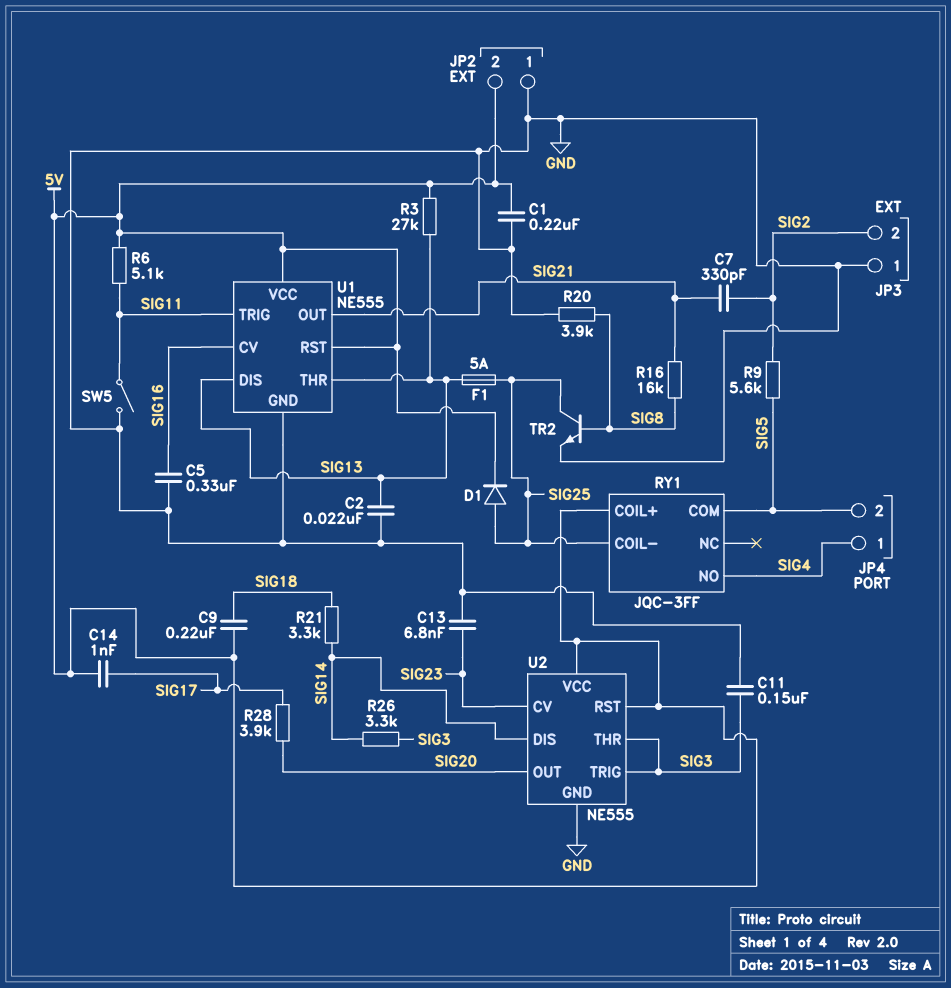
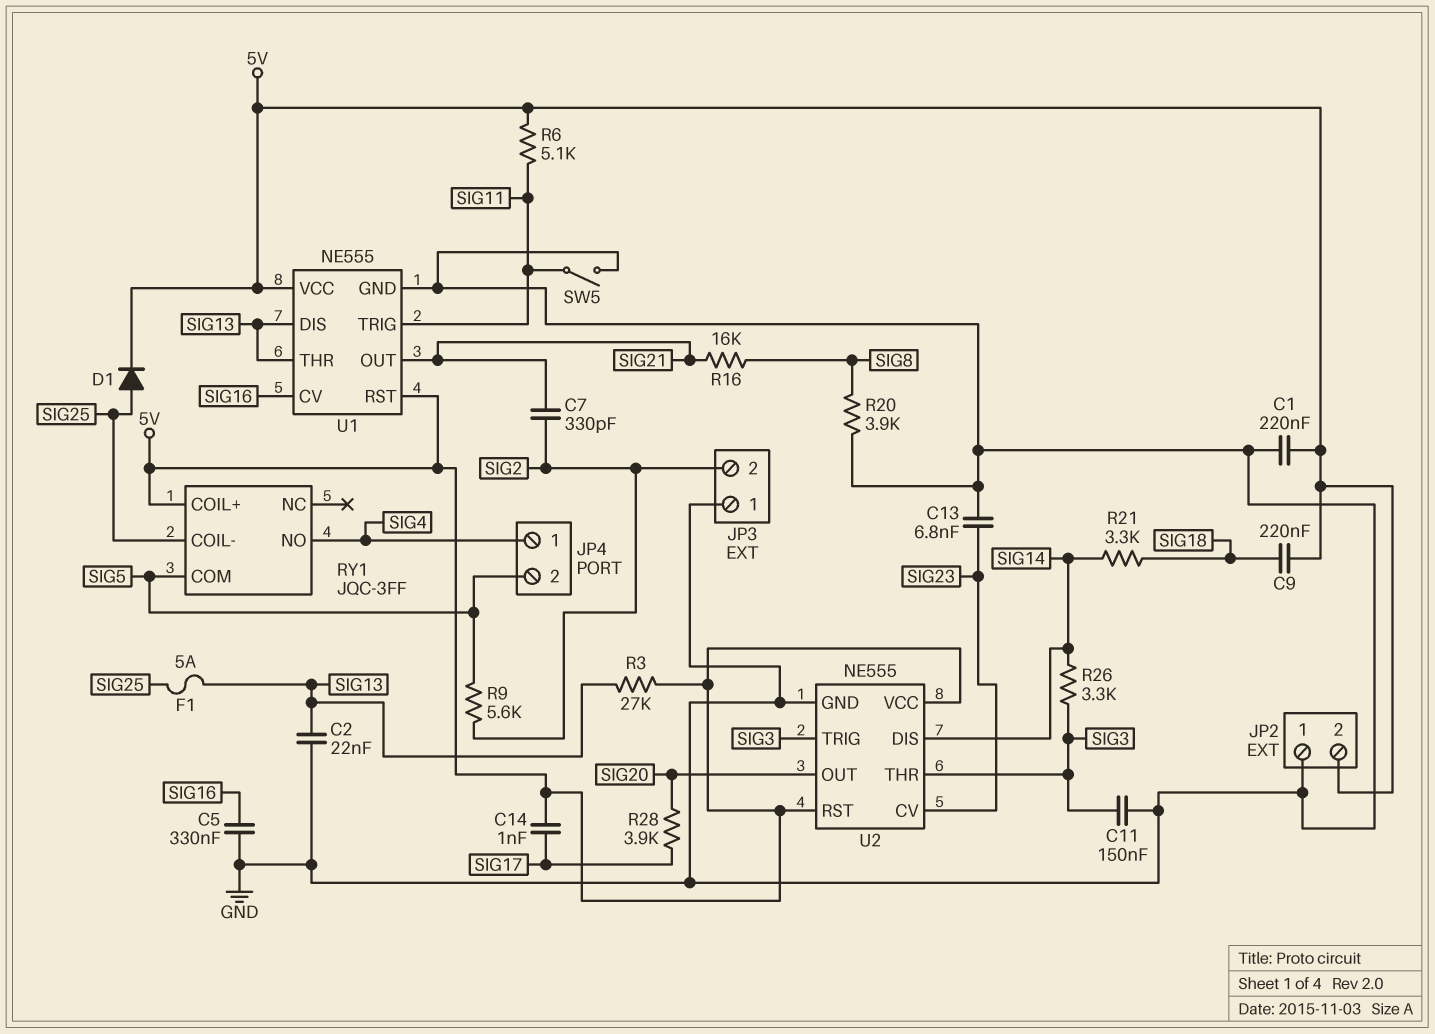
TR2: NPN (B SIG8, C SIG25, E GND) -> none

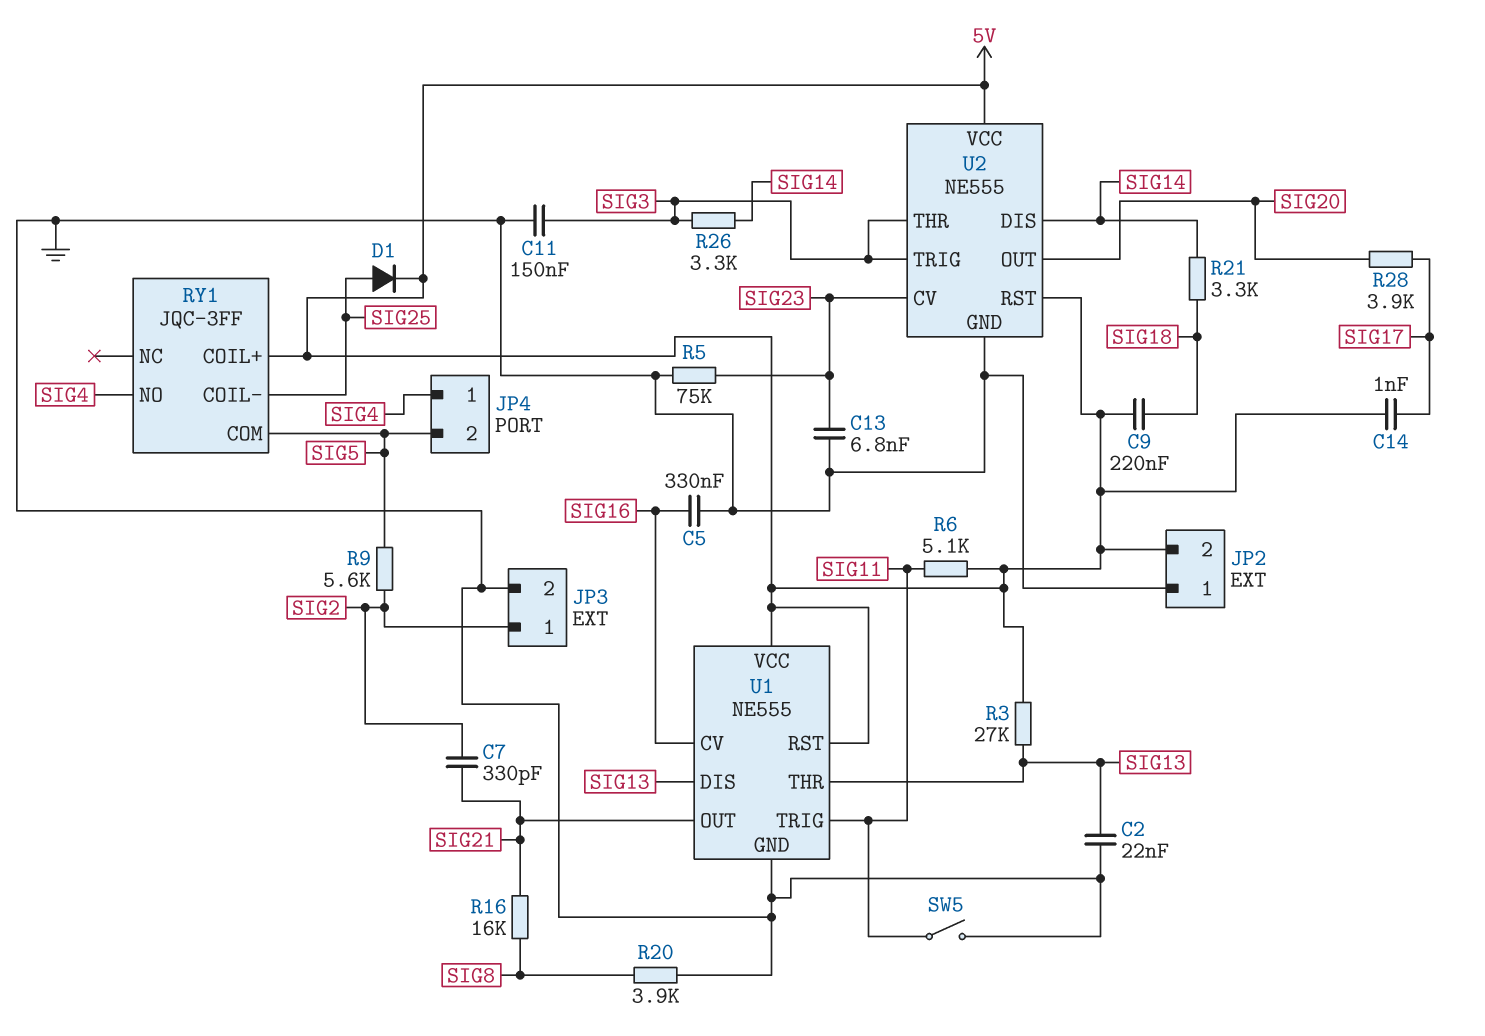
C1: 220nF (5V, GND) -> none
F1: 5A (SIG13, SIG25) -> none
JP3 pin 1: GND -> SIG2
JP3 pin 2: SIG2 -> GND
R5: none -> 75k (GND, SIG23)

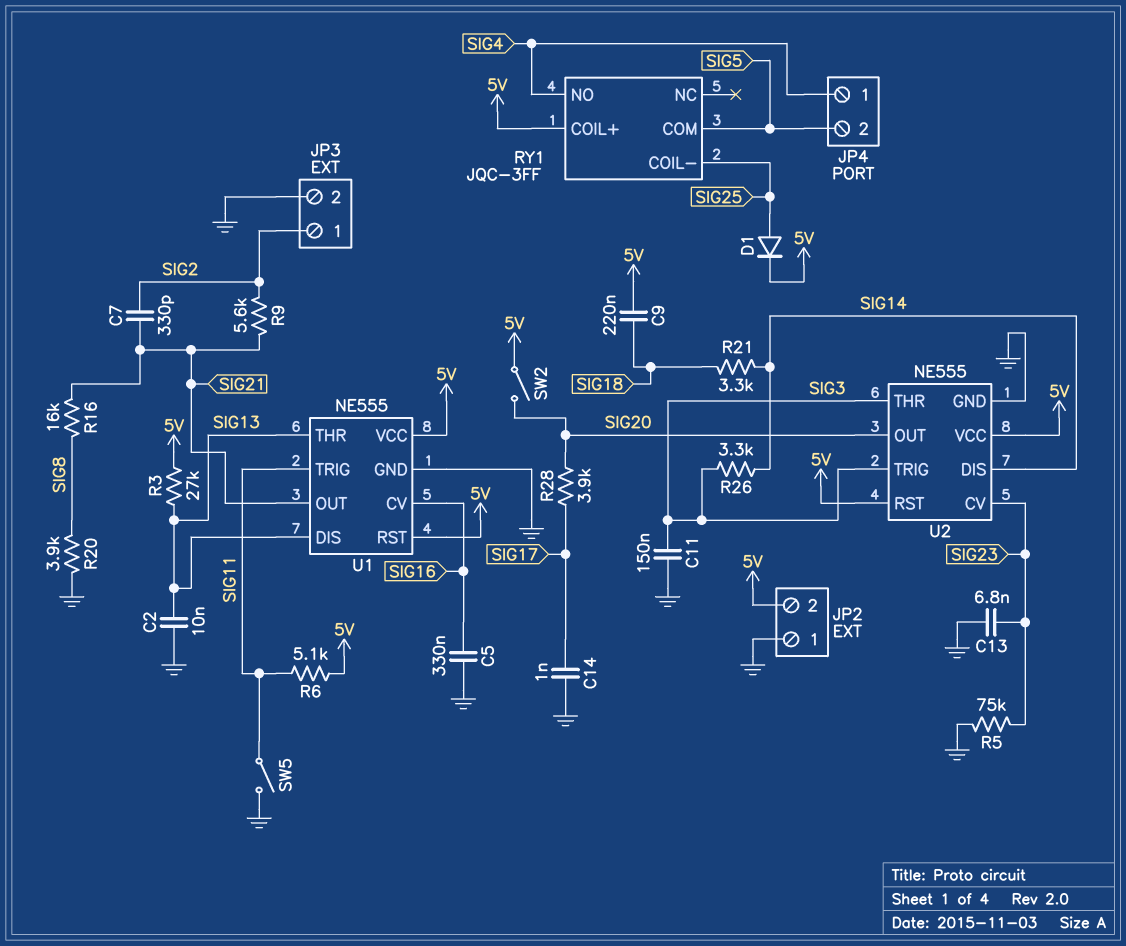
C2: 22nF (GND, SIG13) -> 10nF (GND, SIG13)
C14: 1nF (5V, SIG17) -> 1nF (GND, SIG17)
R9: 5.6k (SIG2, SIG5) -> 5.6k (SIG2, SIG21)
SW2: none -> switch (5V, SIG20)

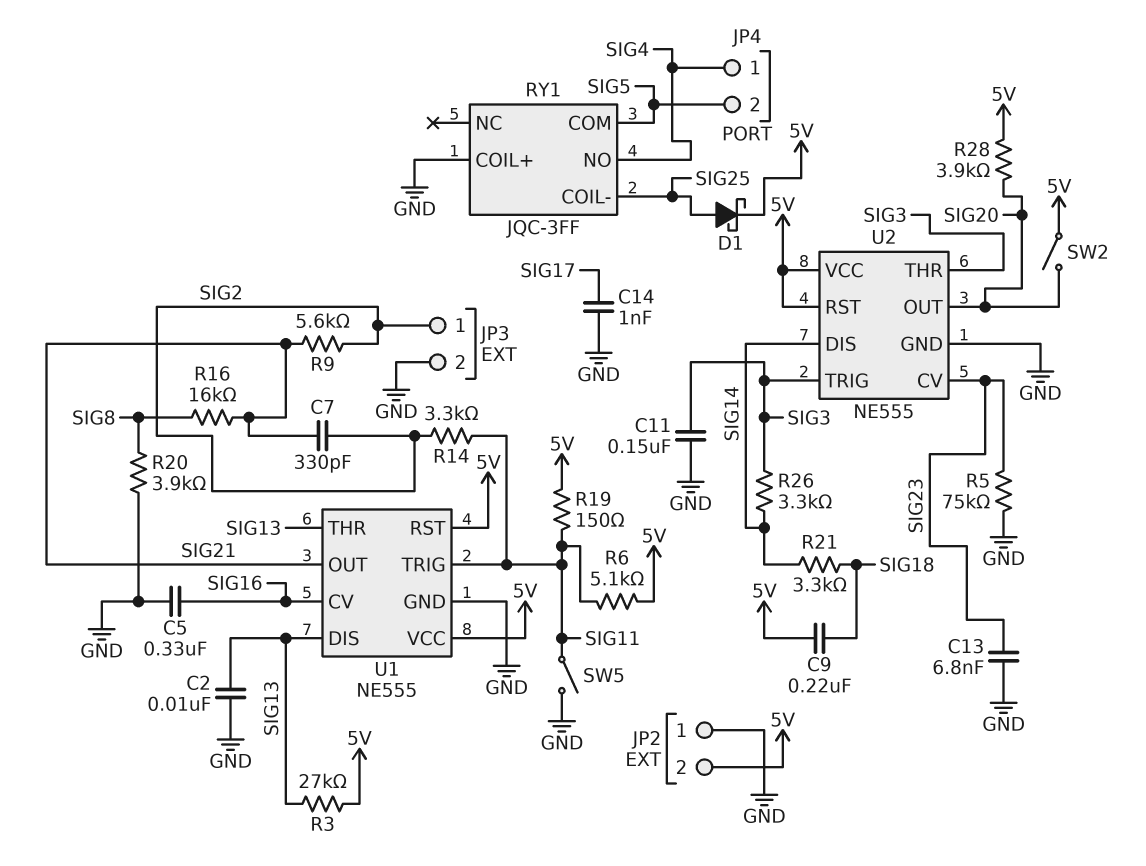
D1: diode (A SIG25, K 5V) -> schottky (A SIG25, K 5V)
R14: none -> 3.3k (SIG2, SIG11)
R19: none -> 150 (5V, SIG11)
R28: 3.9k (SIG17, SIG20) -> 3.9k (5V, SIG20)
RY1 pin COIL+: 5V -> GND

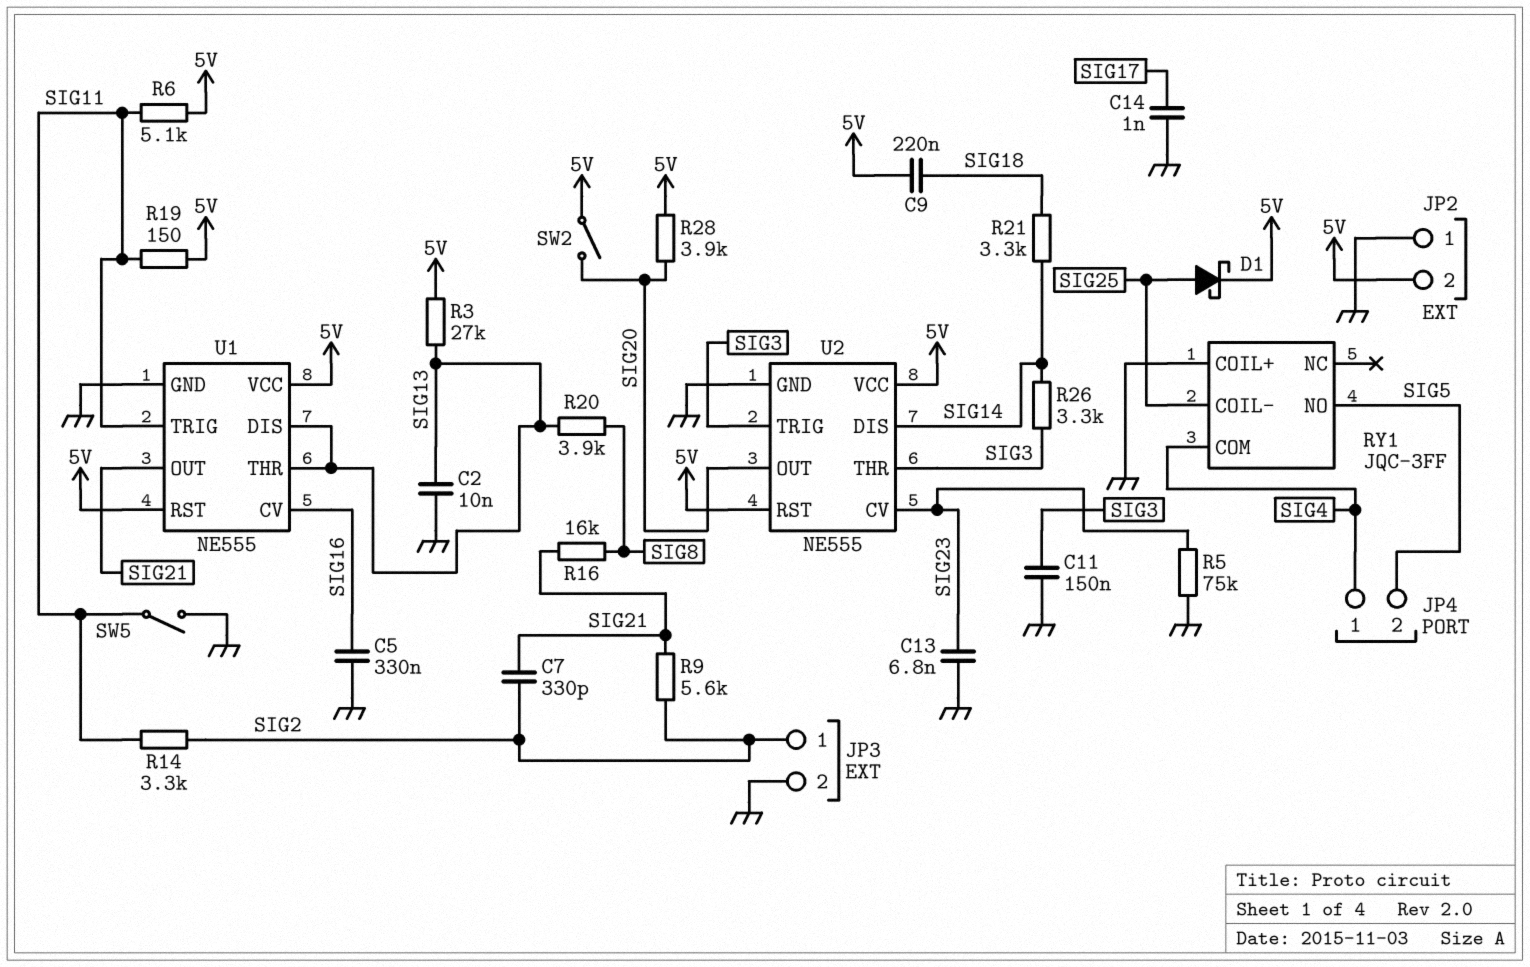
R20: 3.9k (GND, SIG8) -> 3.9k (SIG8, SIG13)
RY1 pin COM: SIG5 -> SIG4
RY1 pin NO: SIG4 -> SIG5

